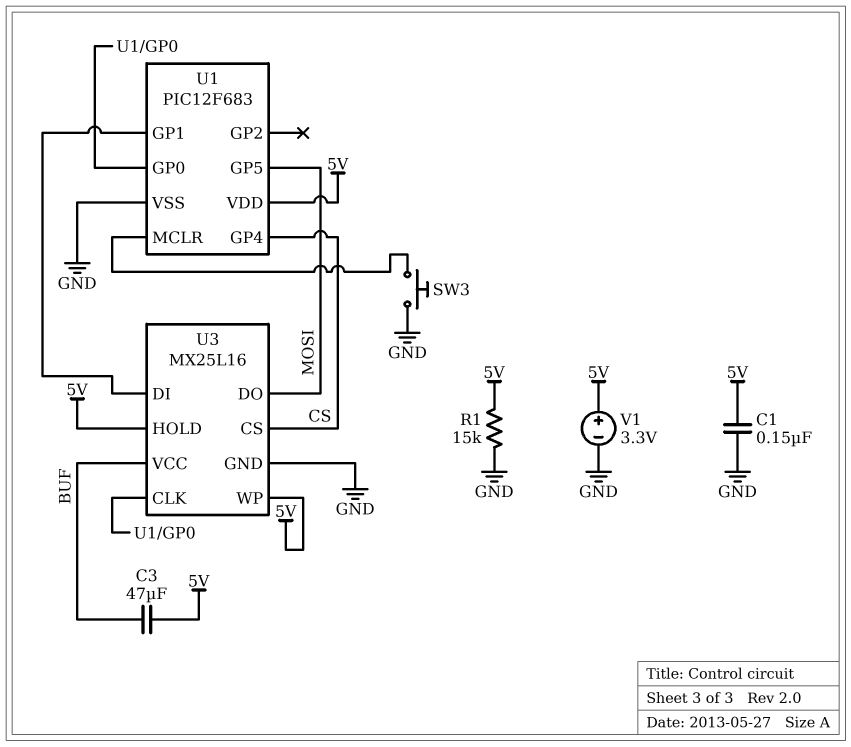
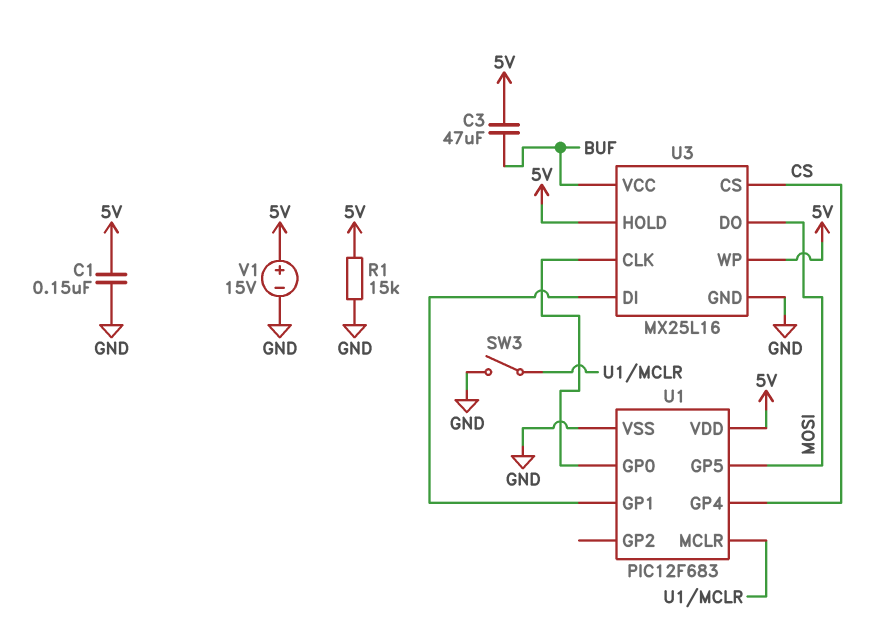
SW3: button (GND, U1/MCLR) -> switch (GND, U1/MCLR)
V1: 3.3V (plus 5V, minus GND) -> 15V (plus 5V, minus GND)

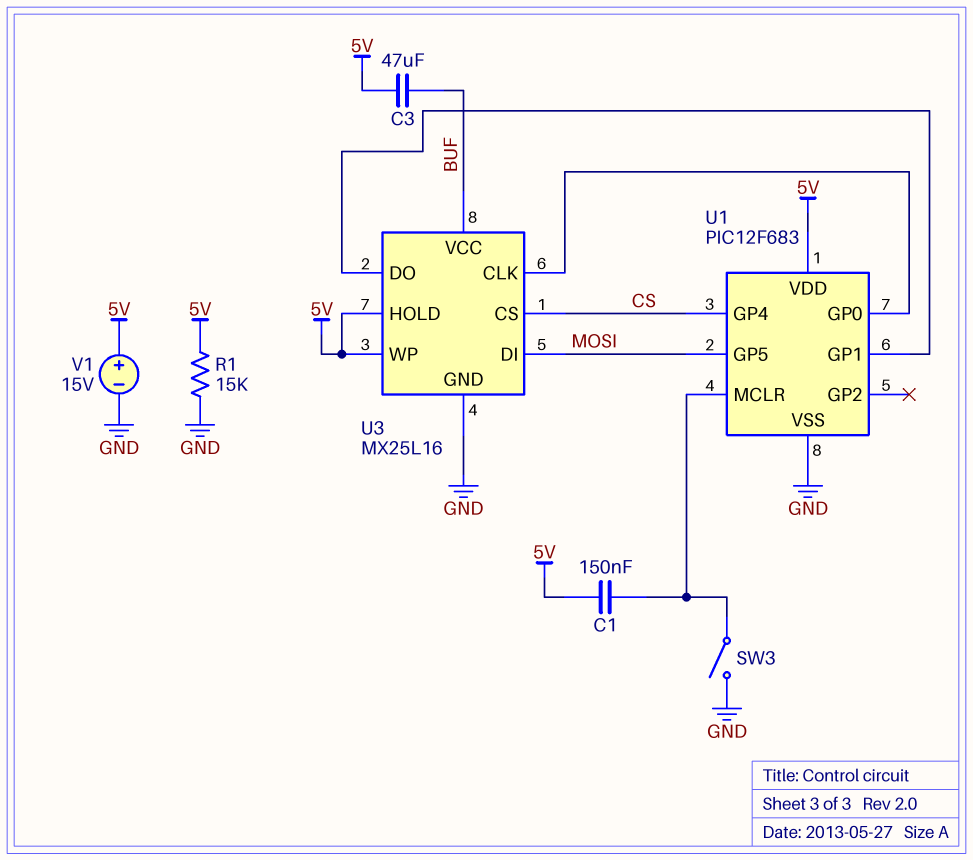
C1: 150nF (5V, GND) -> 150nF (5V, U1/MCLR)
U3 pin DI: U1/GP1 -> MOSI
U3 pin DO: MOSI -> U1/GP1

